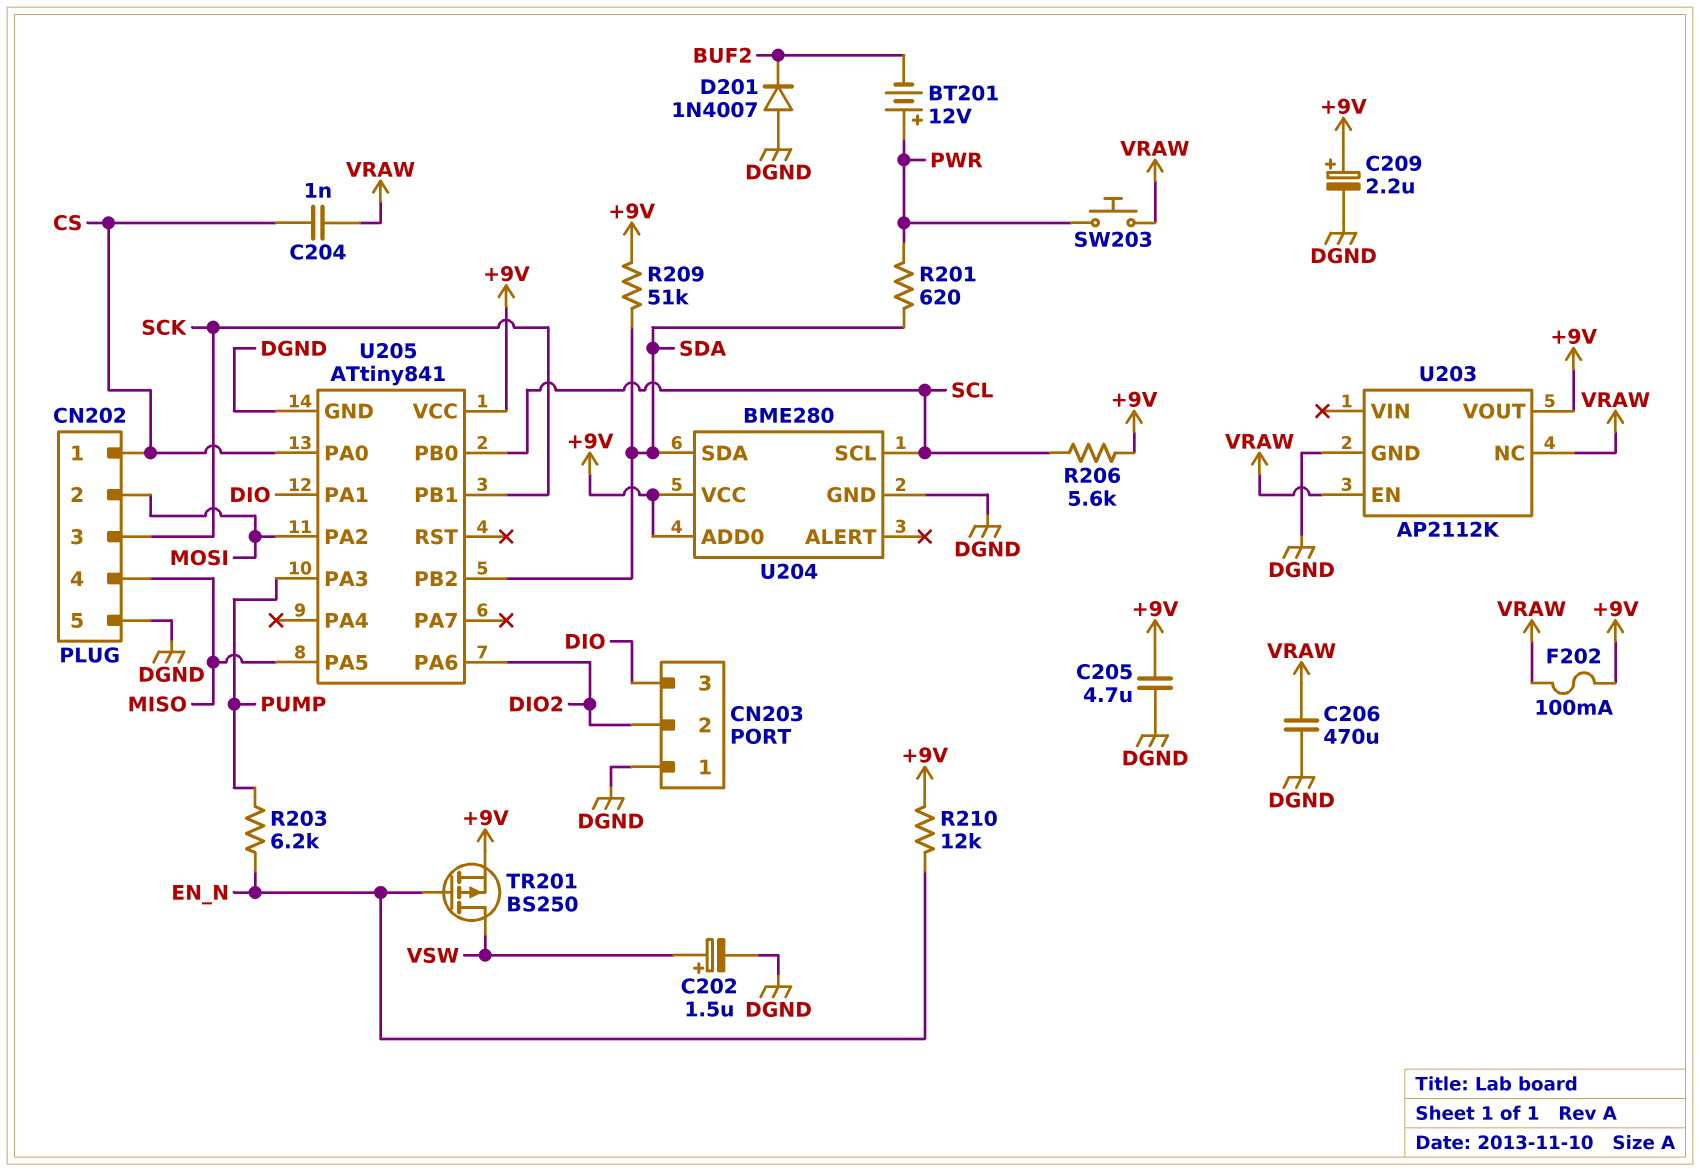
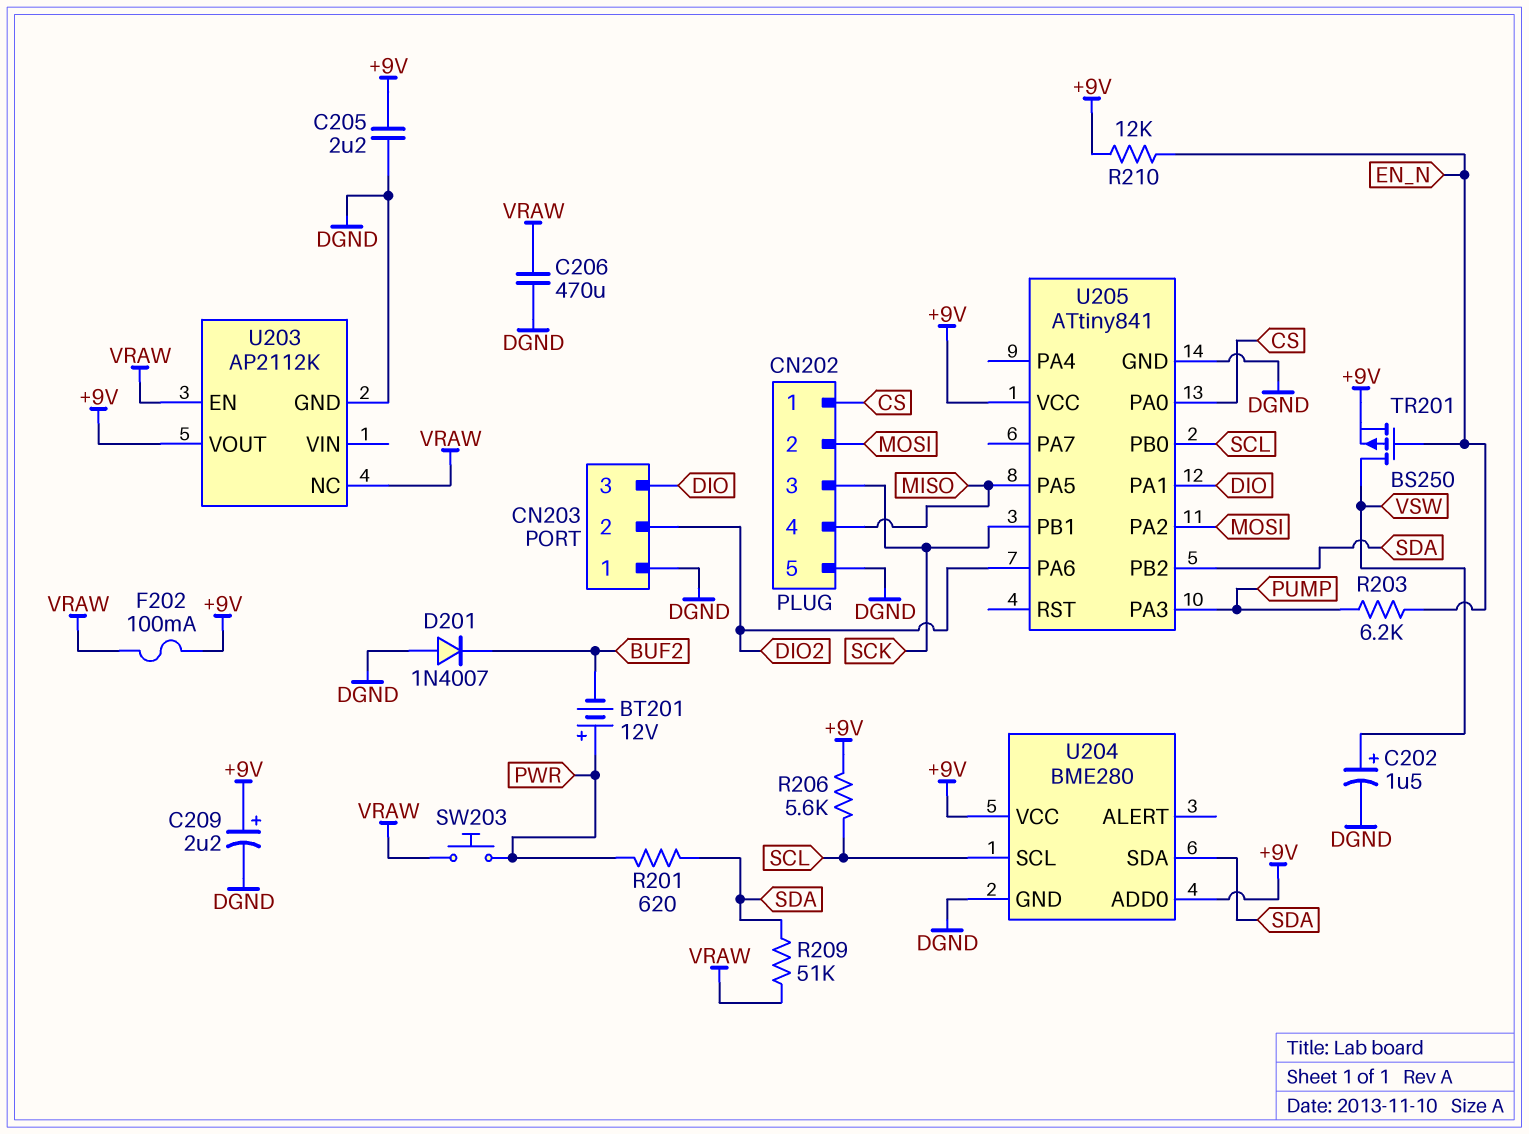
C204: 1nF (CS, VRAW) -> none
C205: 4.7uF (+9V, DGND) -> 2.2uF (+9V, DGND)
R209: 51k (+9V, SDA) -> 51k (SDA, VRAW)

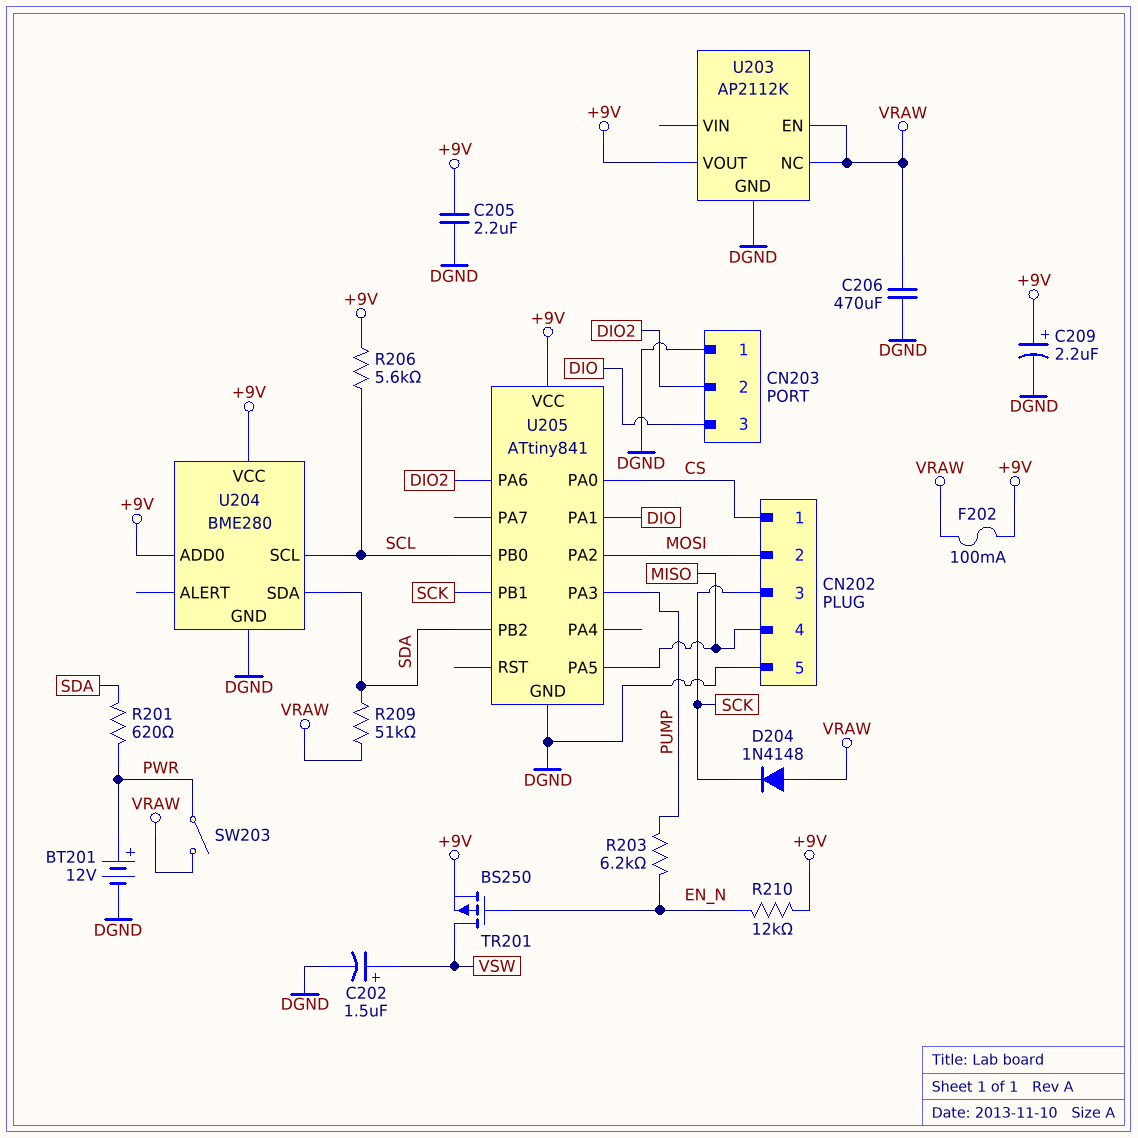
BT201: 12V (plus PWR, minus BUF2) -> 12V (plus PWR, minus DGND)
D201: diode 1N4007 (A DGND, K BUF2) -> none
D204: none -> diode 1N4148 (A VRAW, K SCK)
SW203: button (PWR, VRAW) -> switch (PWR, VRAW)

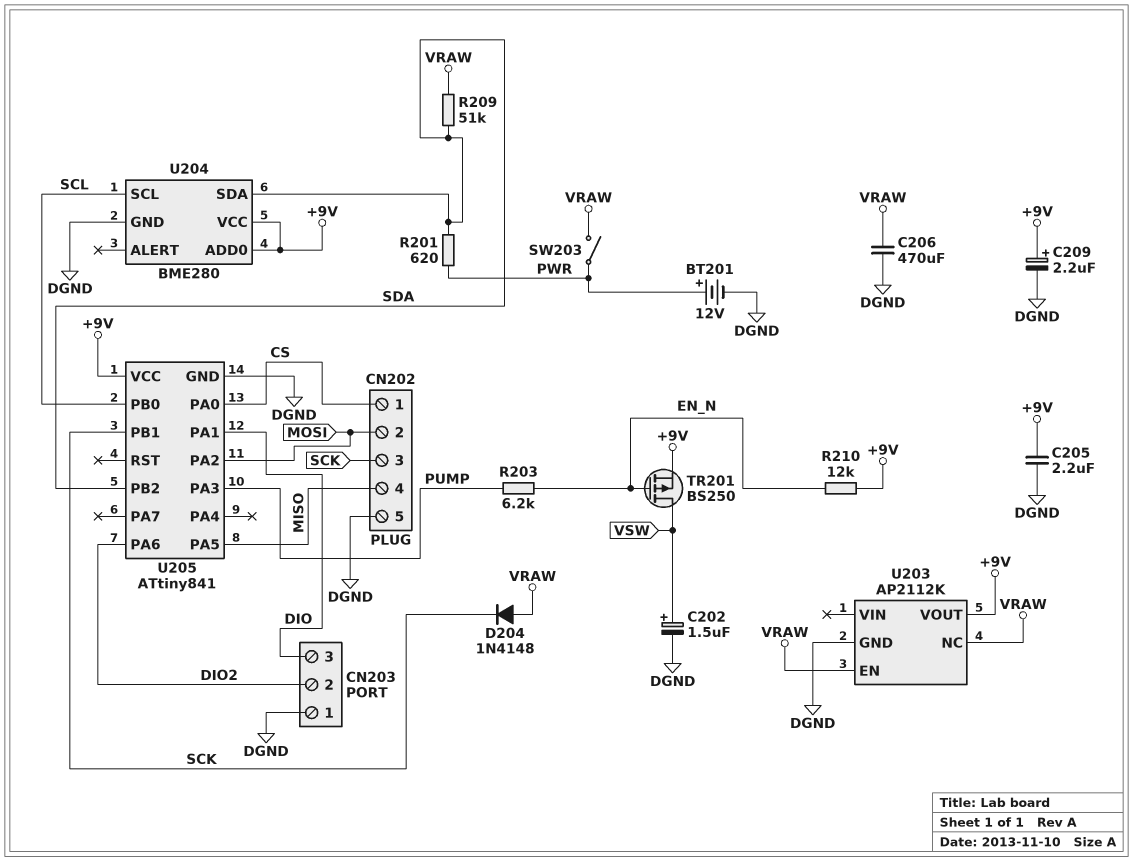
F202: 100mA (+9V, VRAW) -> none
R206: 5.6k (+9V, SCL) -> none

